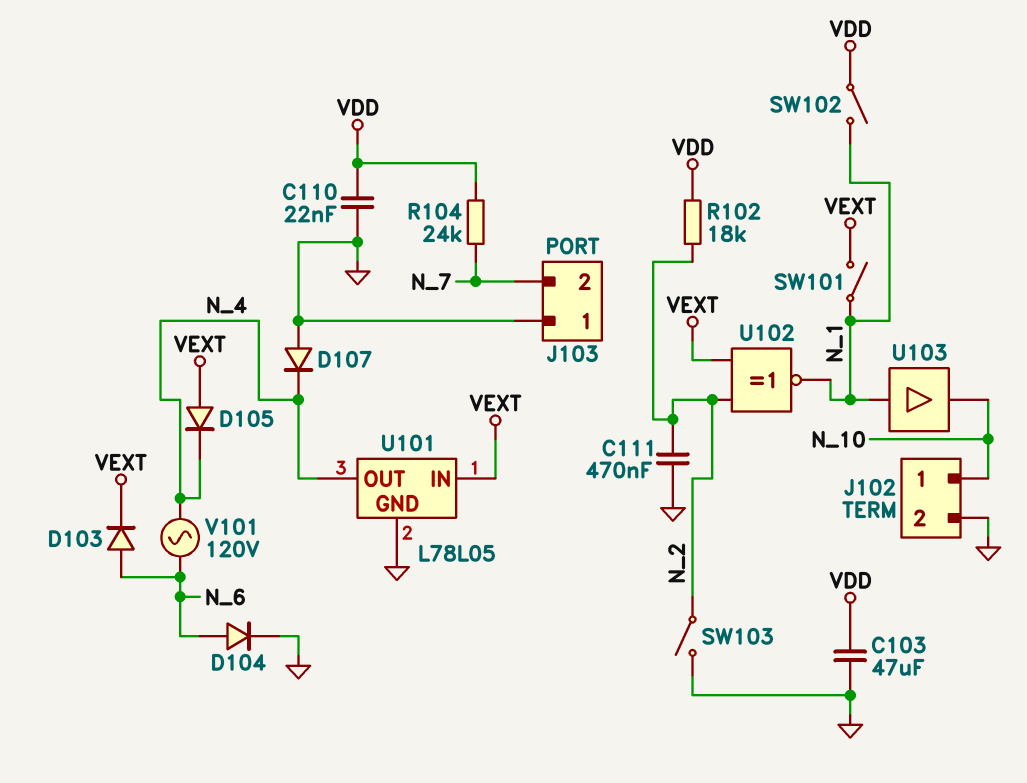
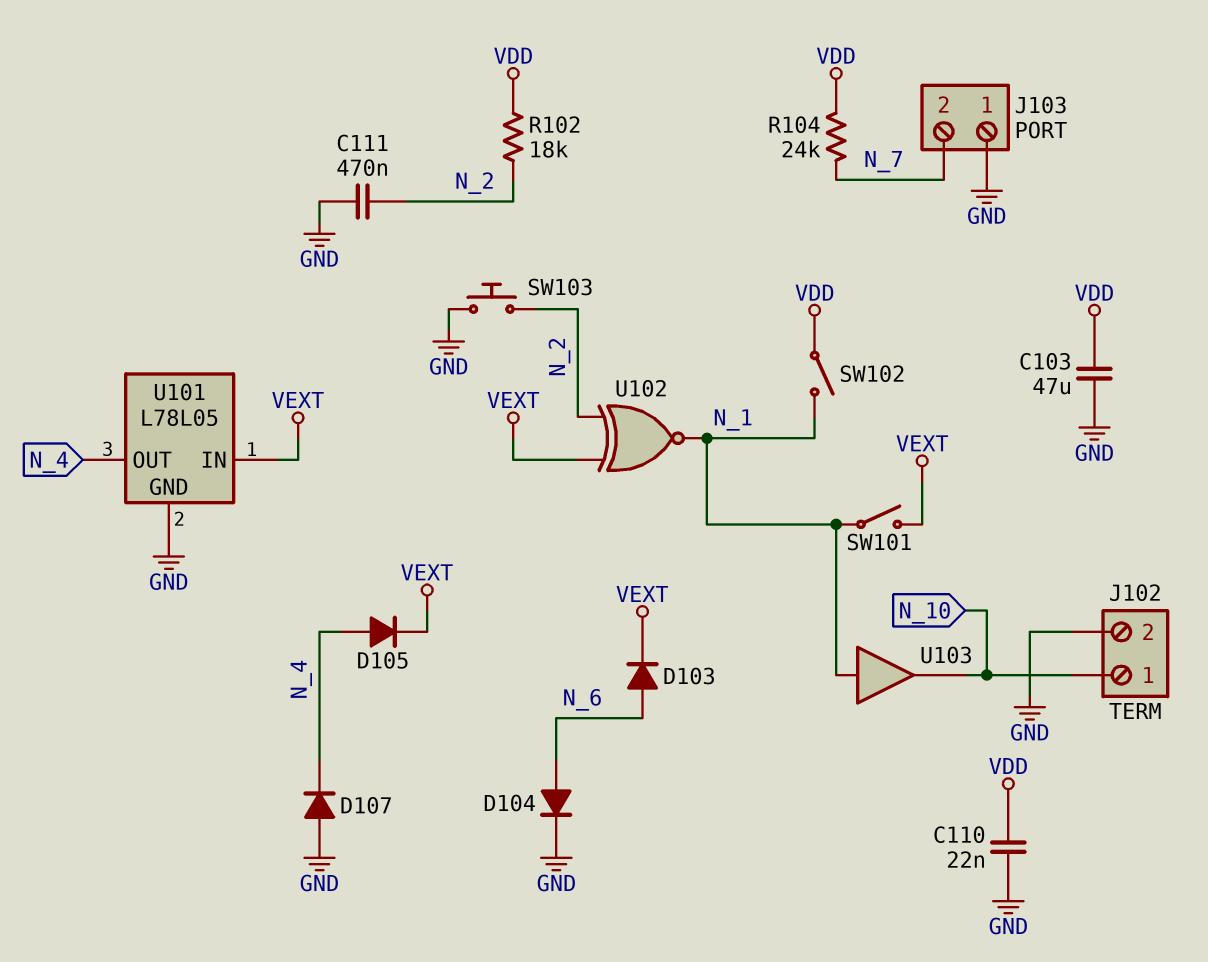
D105: diode (A VEXT, K N_4) -> diode (A N_4, K VEXT)
SW103: switch (GND, N_2) -> button (GND, N_2)
V101: AC 120V (N_4, N_6) -> none

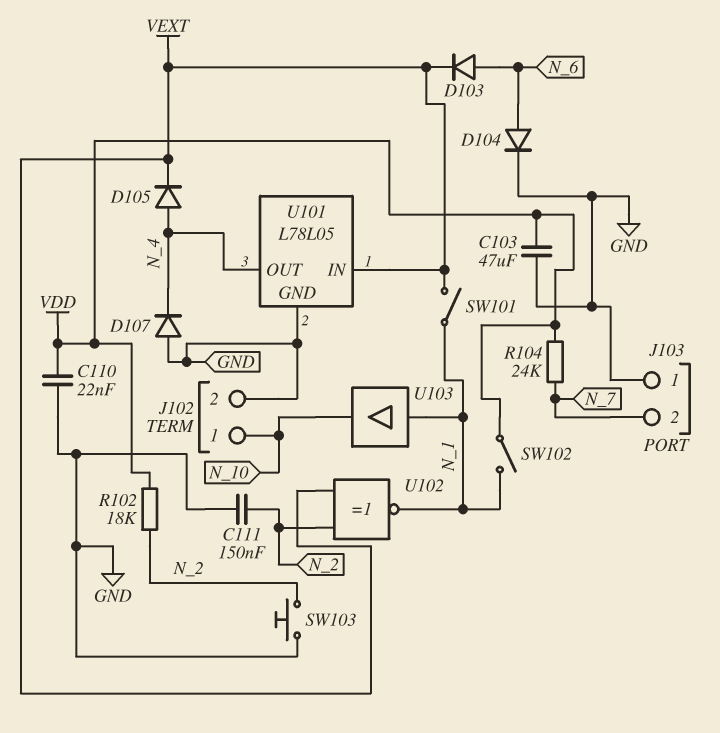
C111: 470nF (GND, N_2) -> 150nF (GND, N_2)

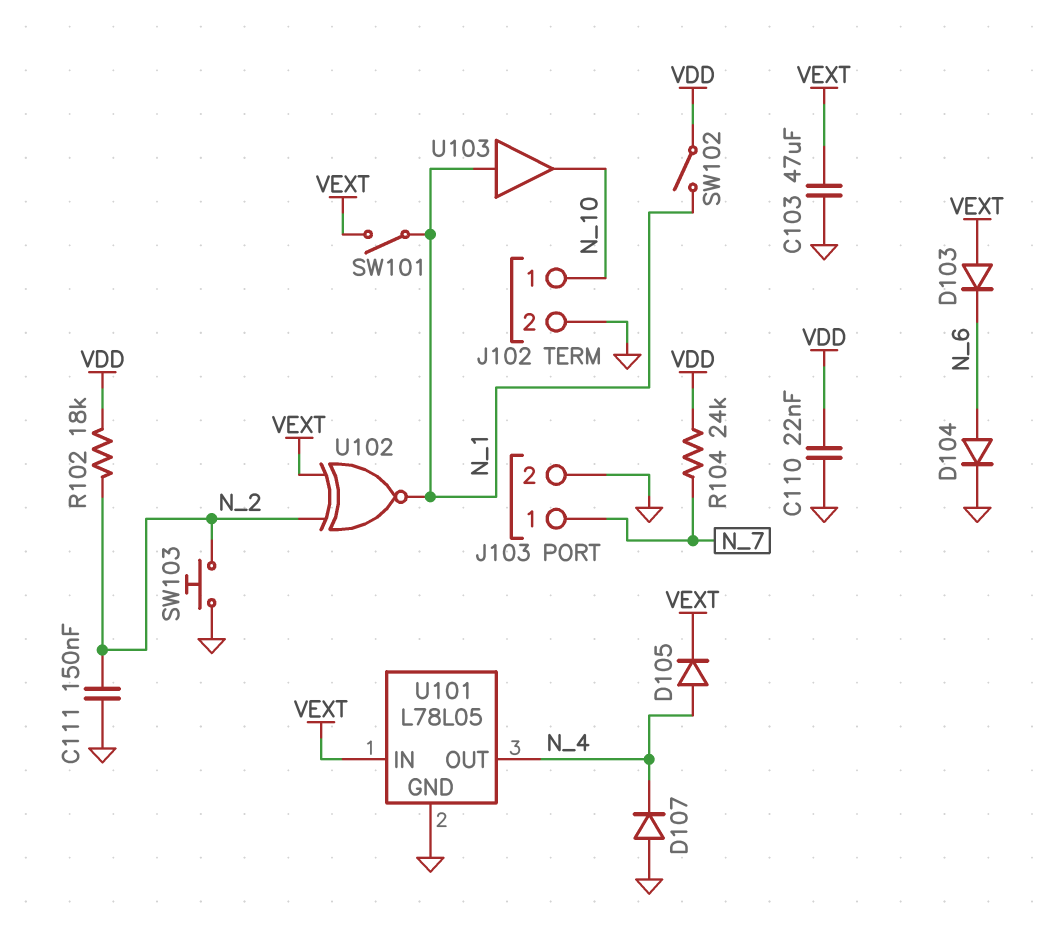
C103: 47uF (GND, VDD) -> 47uF (GND, VEXT)
D103: diode (A N_6, K VEXT) -> diode (A VEXT, K N_6)
J103 pin 1: GND -> N_7
J103 pin 2: N_7 -> GND

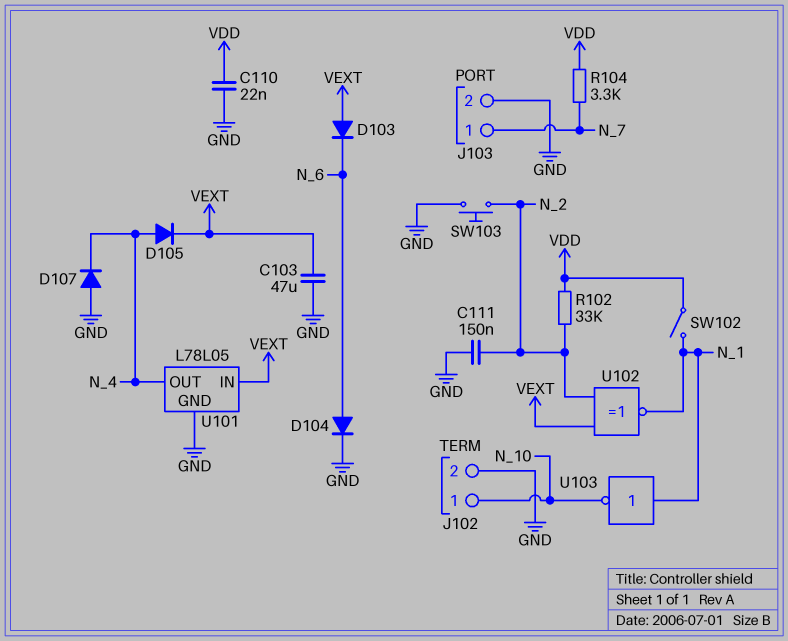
R102: 18k (N_2, VDD) -> 33k (N_2, VDD)
R104: 24k (N_7, VDD) -> 3.3k (N_7, VDD)
SW101: switch (N_1, VEXT) -> none
U103: buffer (in N_1, out N_10) -> NOT (in N_1, out N_10)

